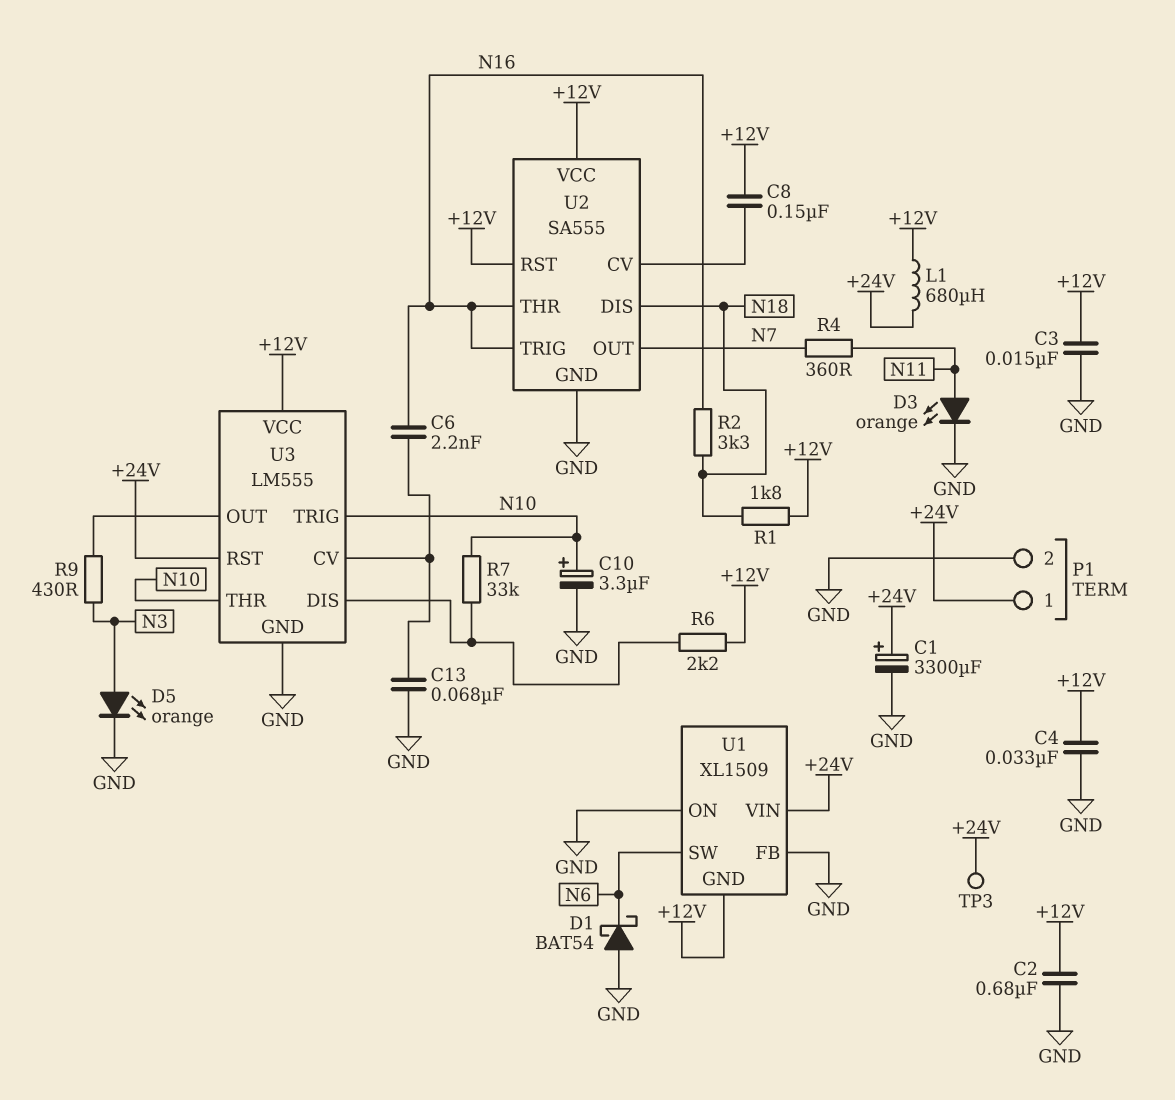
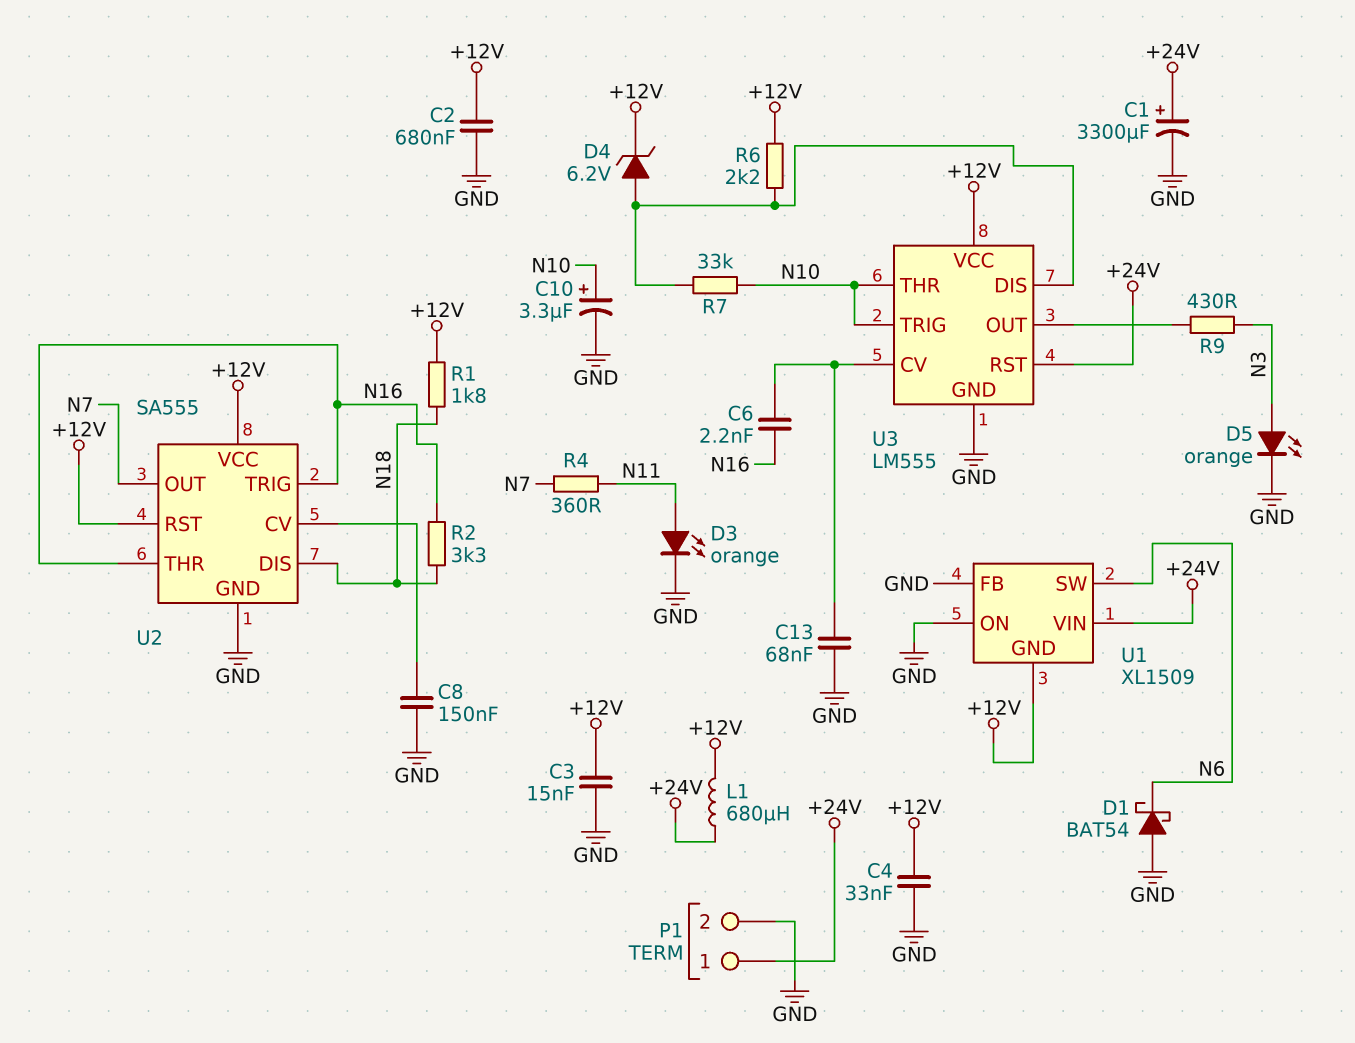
C8: 150nF (+12V, U2/CV) -> 150nF (GND, U2/CV)
D4: none -> zener 6.2V (A U3/DIS, K +12V)
TP3: test point (+24V) -> none

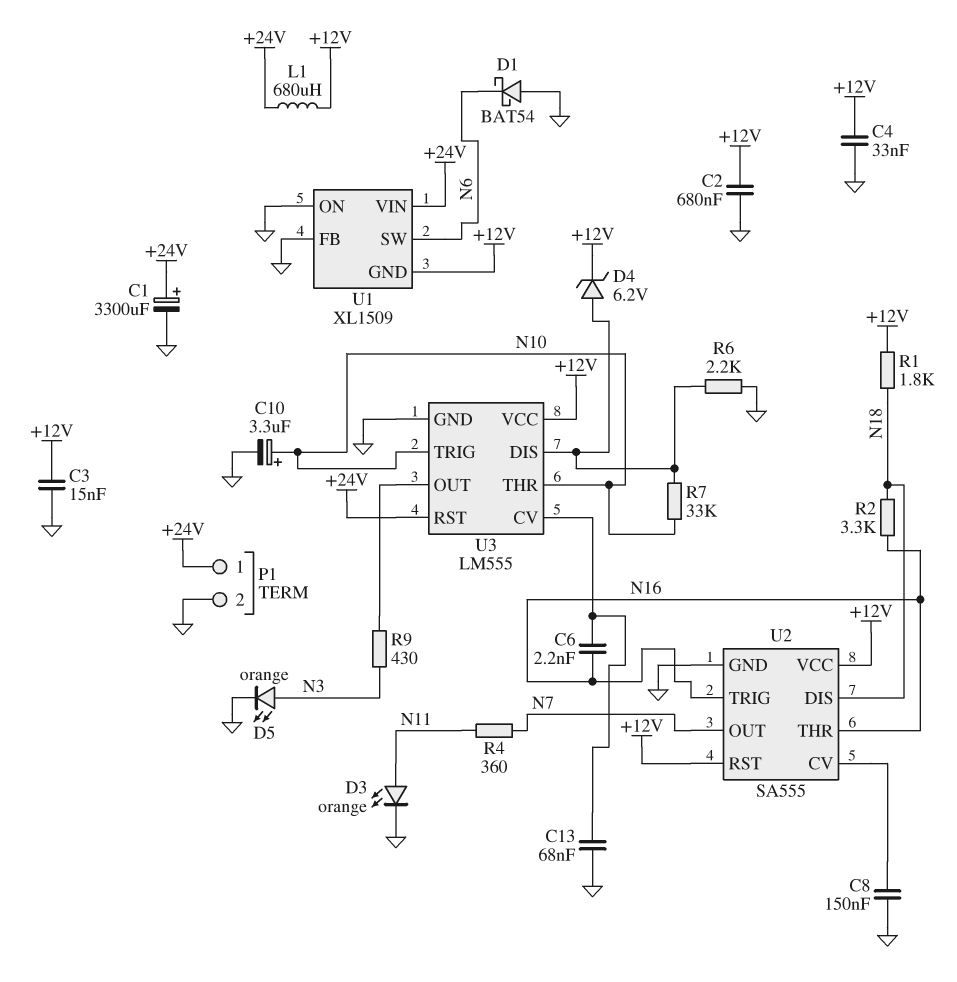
R6: 2.2k (+12V, U3/DIS) -> 2.2k (GND, U3/DIS)

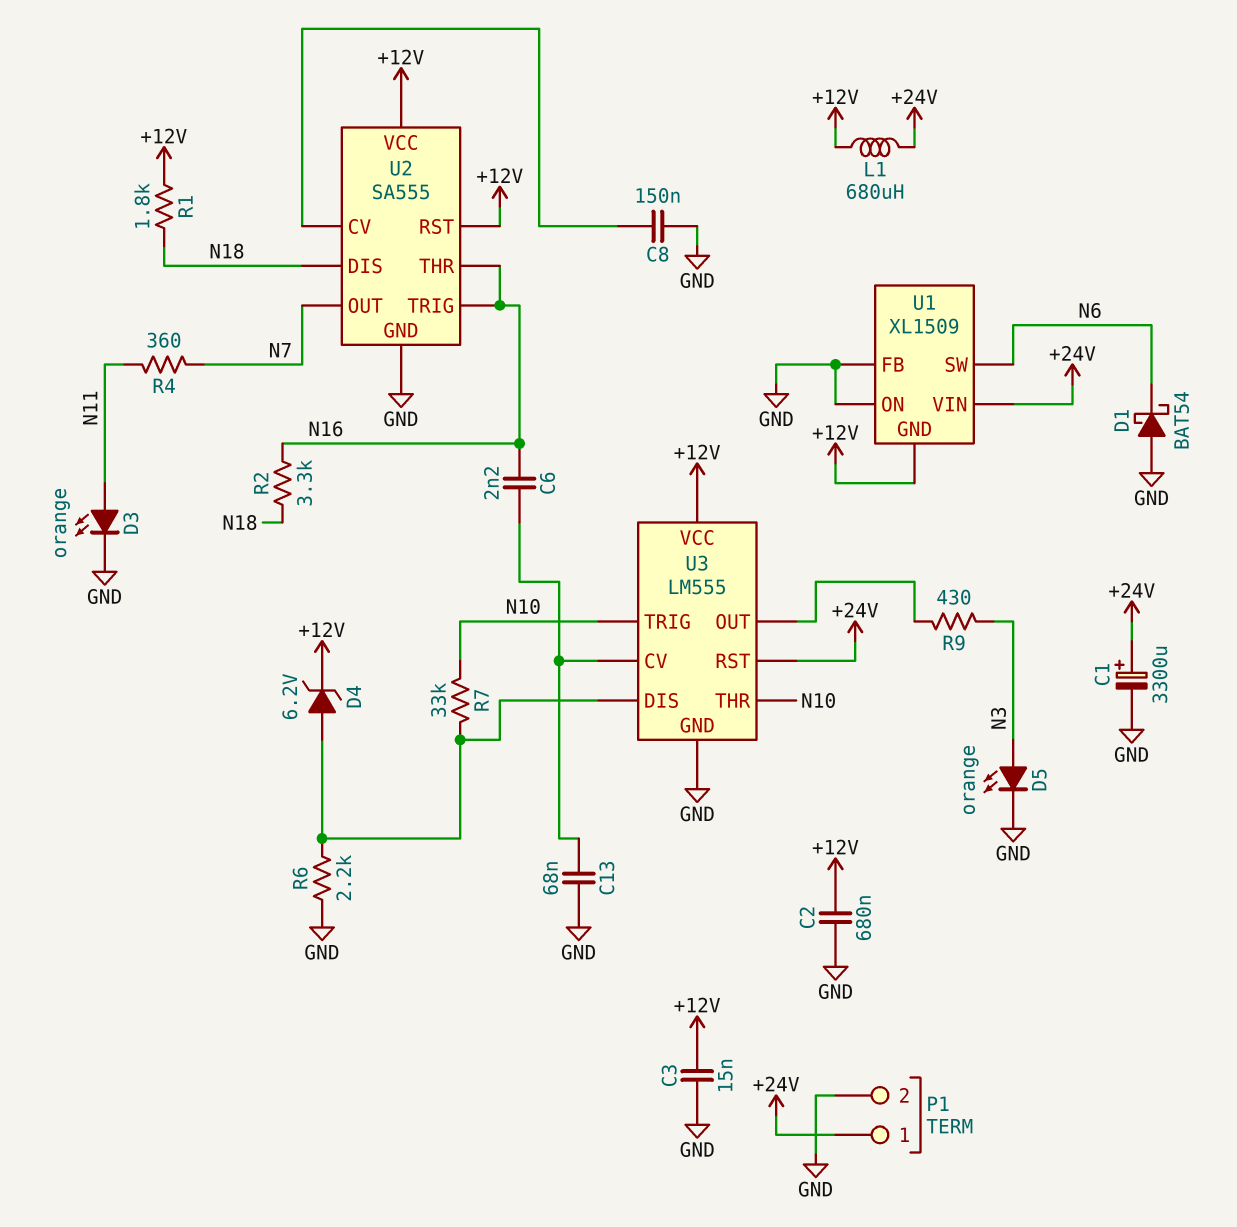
C4: 33nF (+12V, GND) -> none
C10: 3.3uF (plus N10, minus GND) -> none

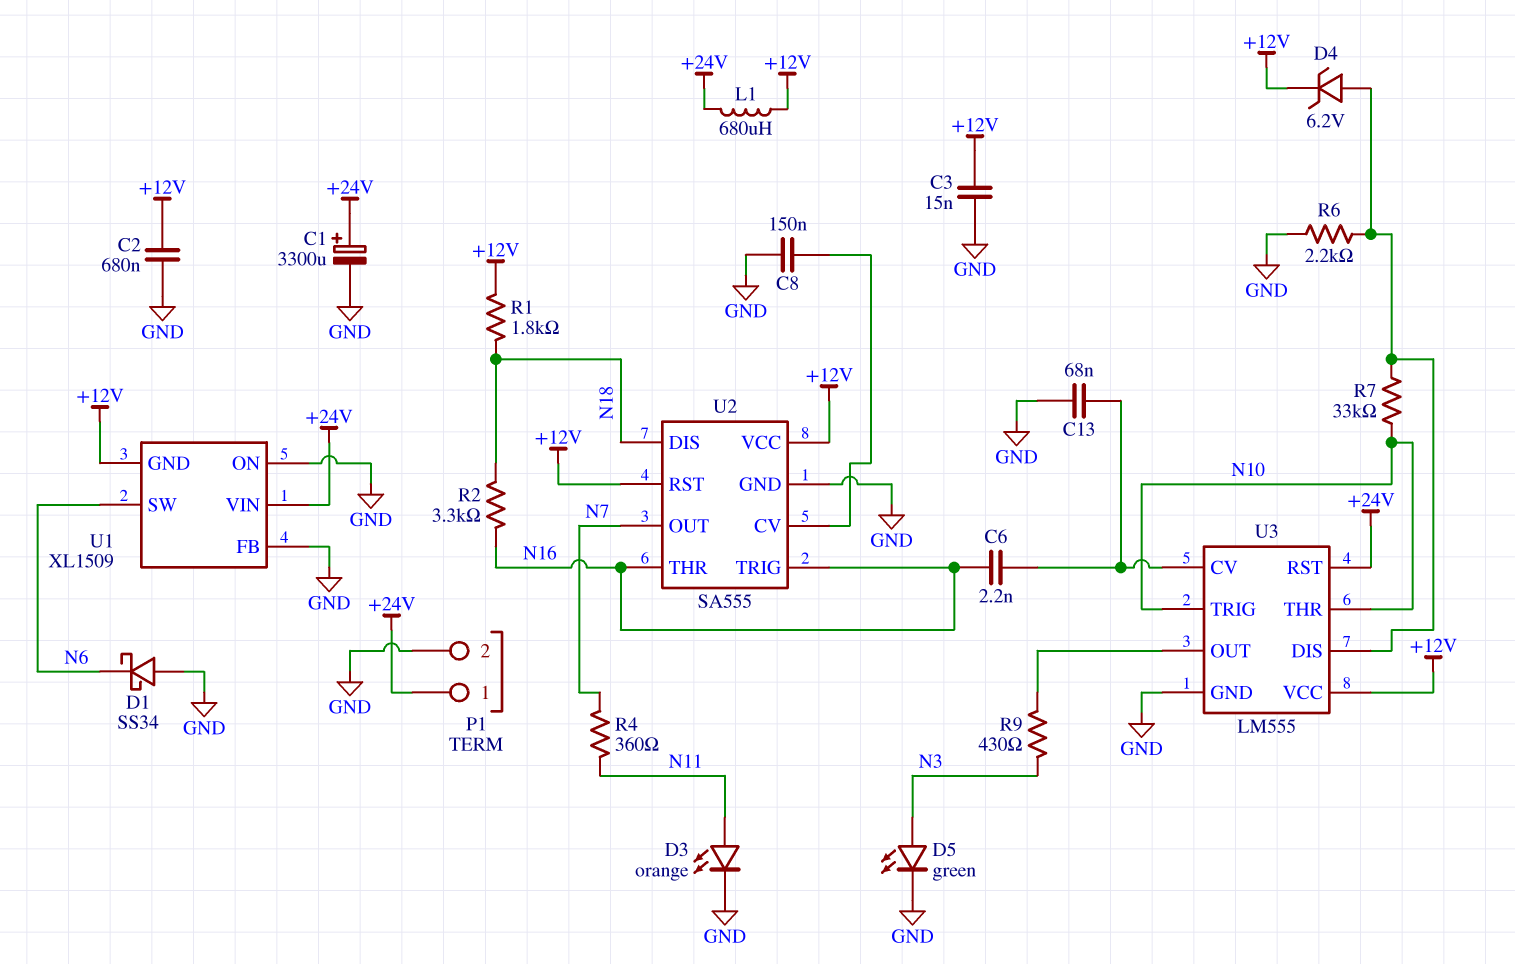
D1: schottky BAT54 (A GND, K N6) -> schottky SS34 (A GND, K N6)
D5: LED orange (A N3, K GND) -> LED green (A N3, K GND)

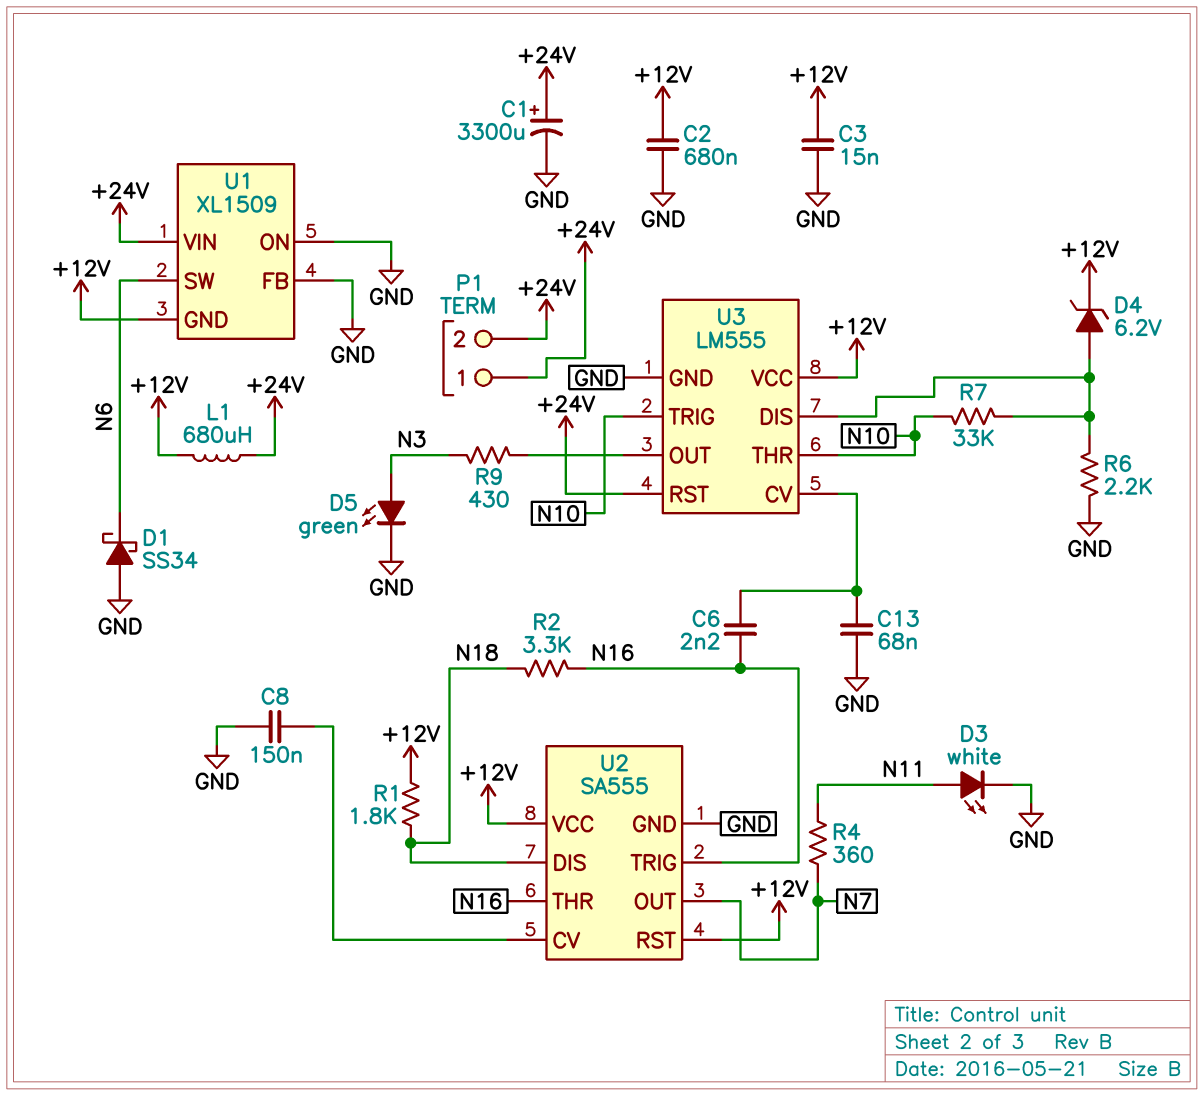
D3: LED orange (A N11, K GND) -> LED white (A N11, K GND)
P1 pin 2: GND -> +24V

